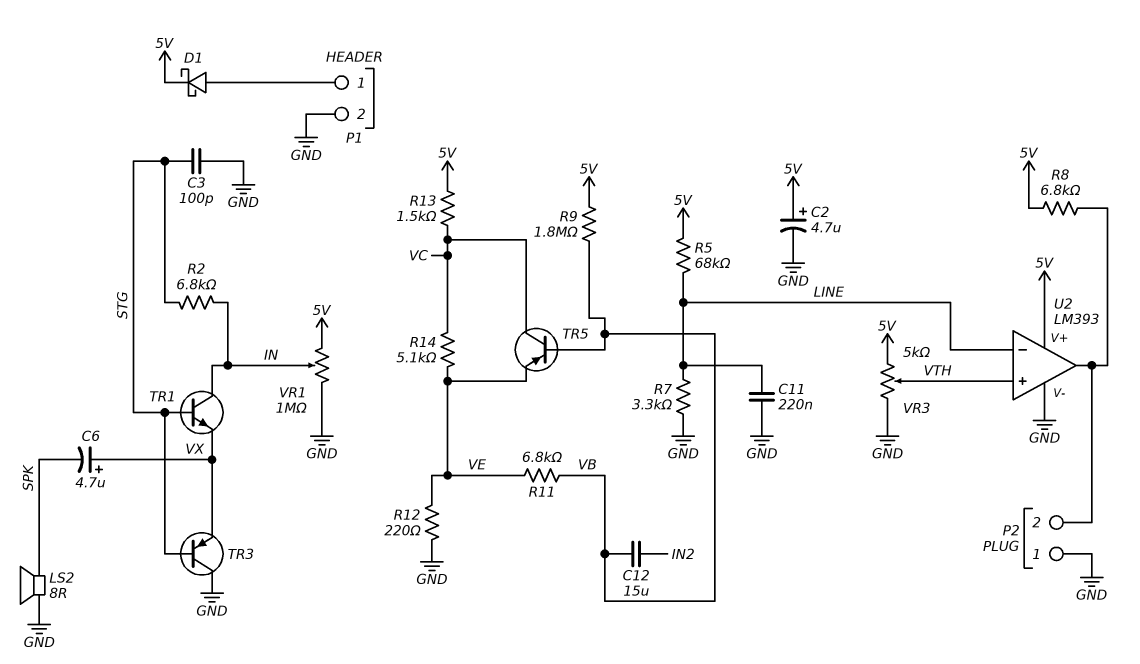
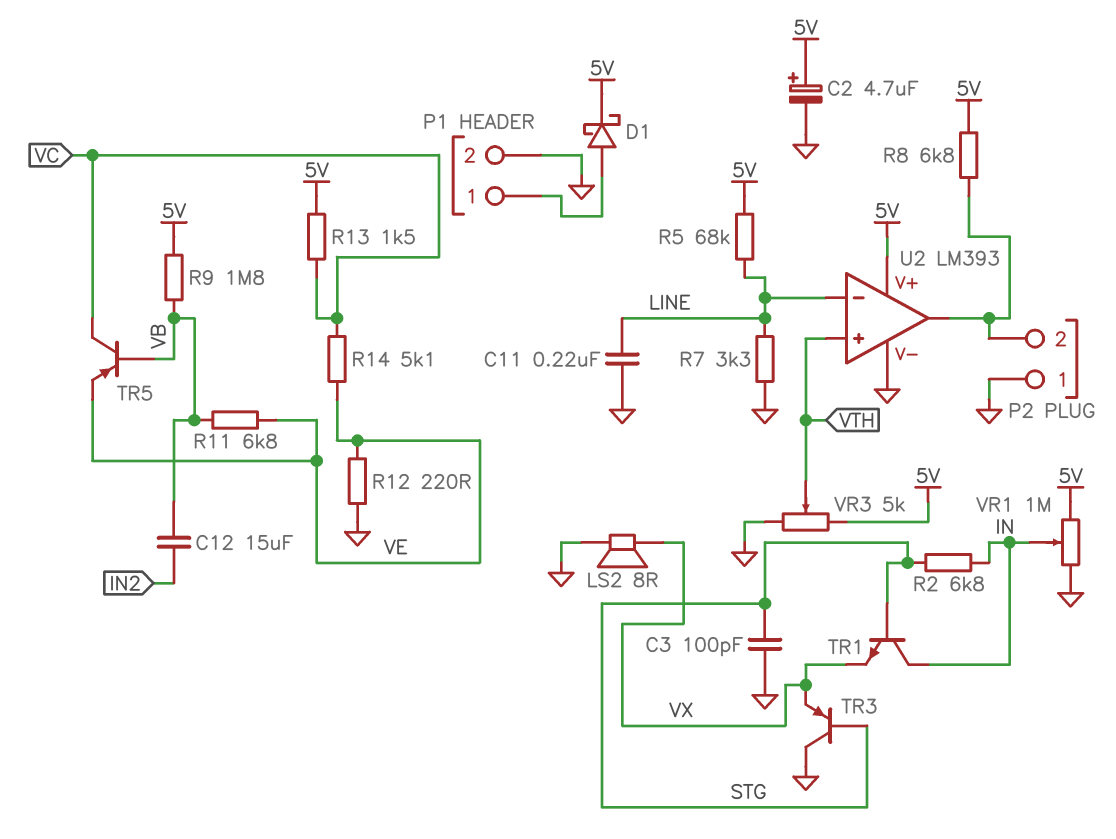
C6: 4.7uF (plus VX, minus SPK) -> none
LS2: speaker 8R (GND, SPK) -> speaker 8R (GND, VX)

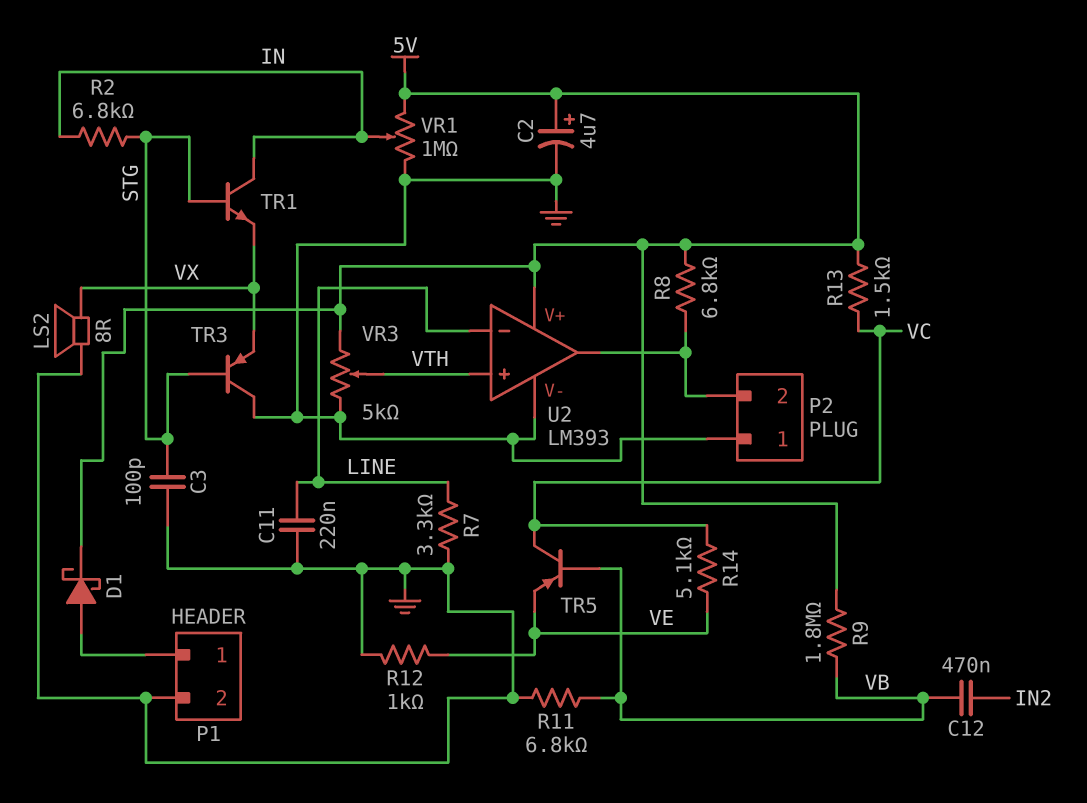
C12: 15uF (IN2, VB) -> 470nF (IN2, VB)
R5: 68k (5V, LINE) -> none
R11: 6.8k (VB, VE) -> 6.8k (GND, VB)
R12: 220 (GND, VE) -> 1k (GND, VE)

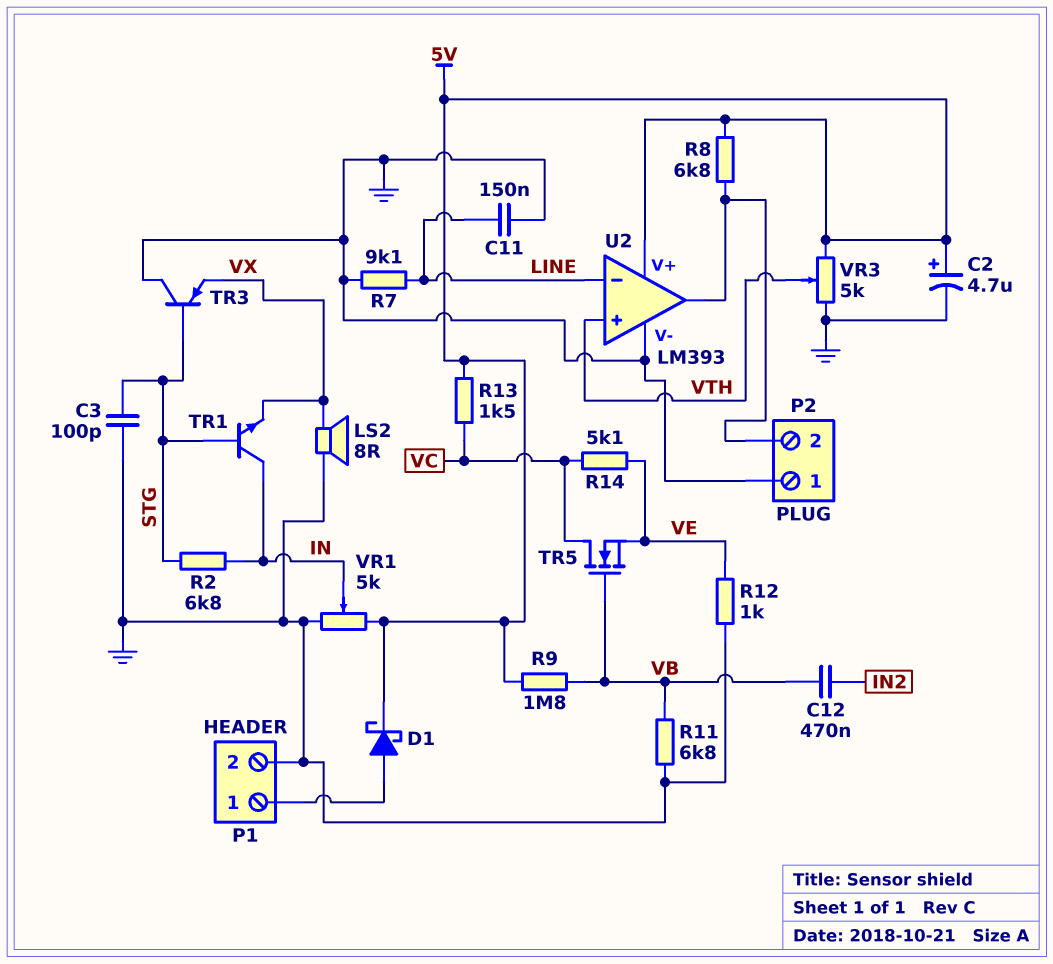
C11: 220nF (GND, LINE) -> 150nF (GND, LINE)
R7: 3.3k (GND, LINE) -> 9.1k (GND, LINE)
TR5: PNP (B VB, C VC, E VE) -> NMOS (G VB, D VC, S VE)
VR1: 1M (5V, GND, wiper IN) -> 5k (5V, GND, wiper IN)

